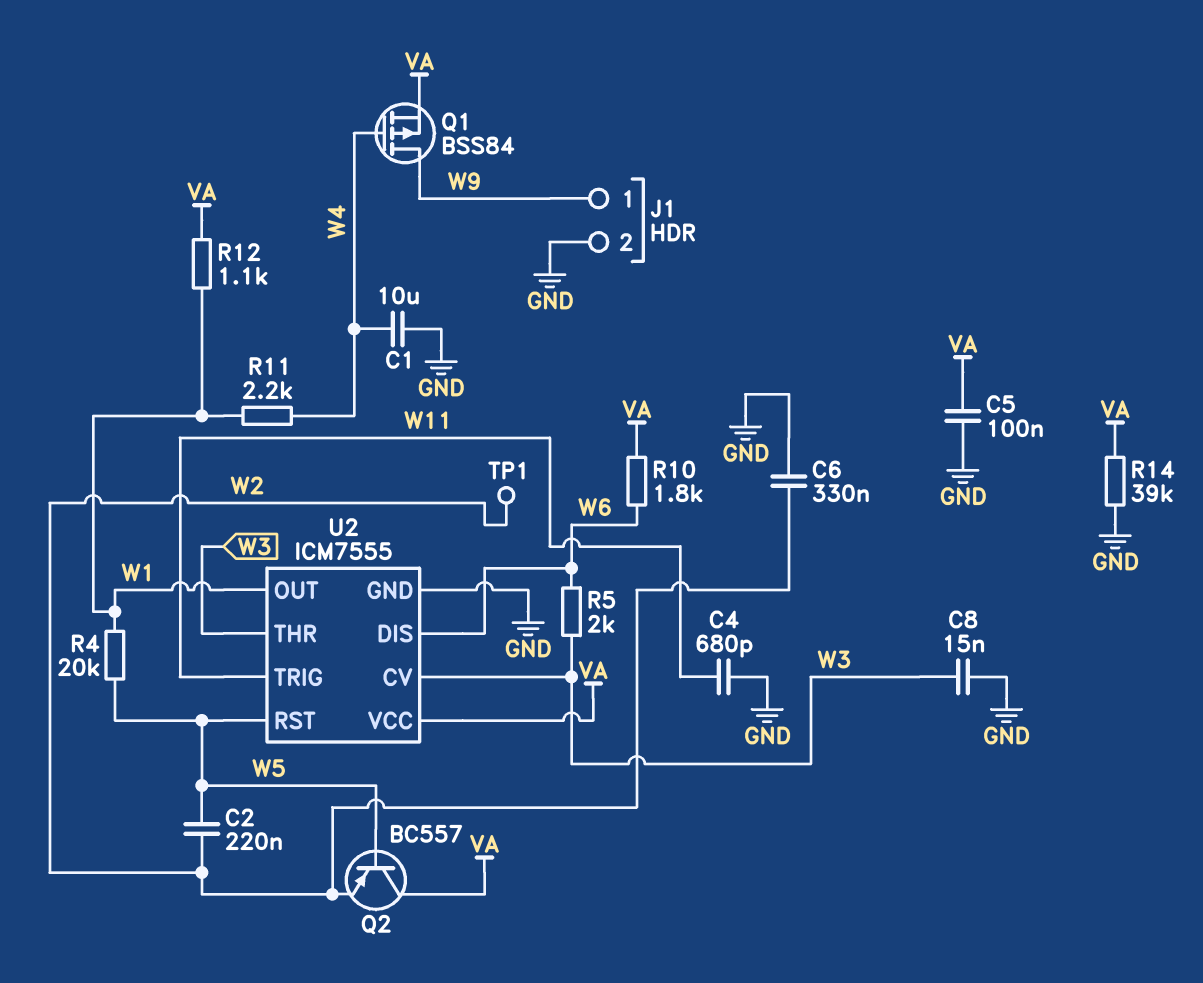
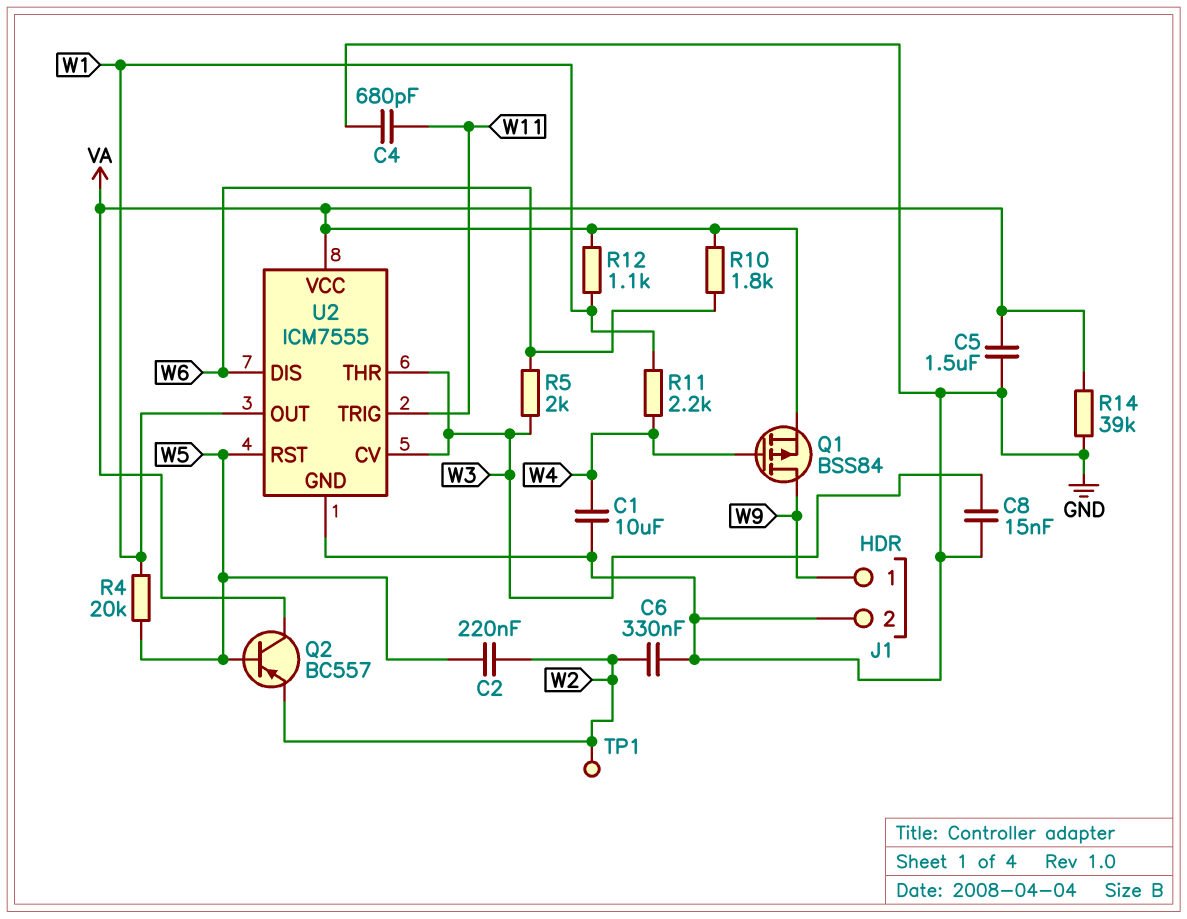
C5: 100nF (GND, VA) -> 1.5uF (GND, VA)

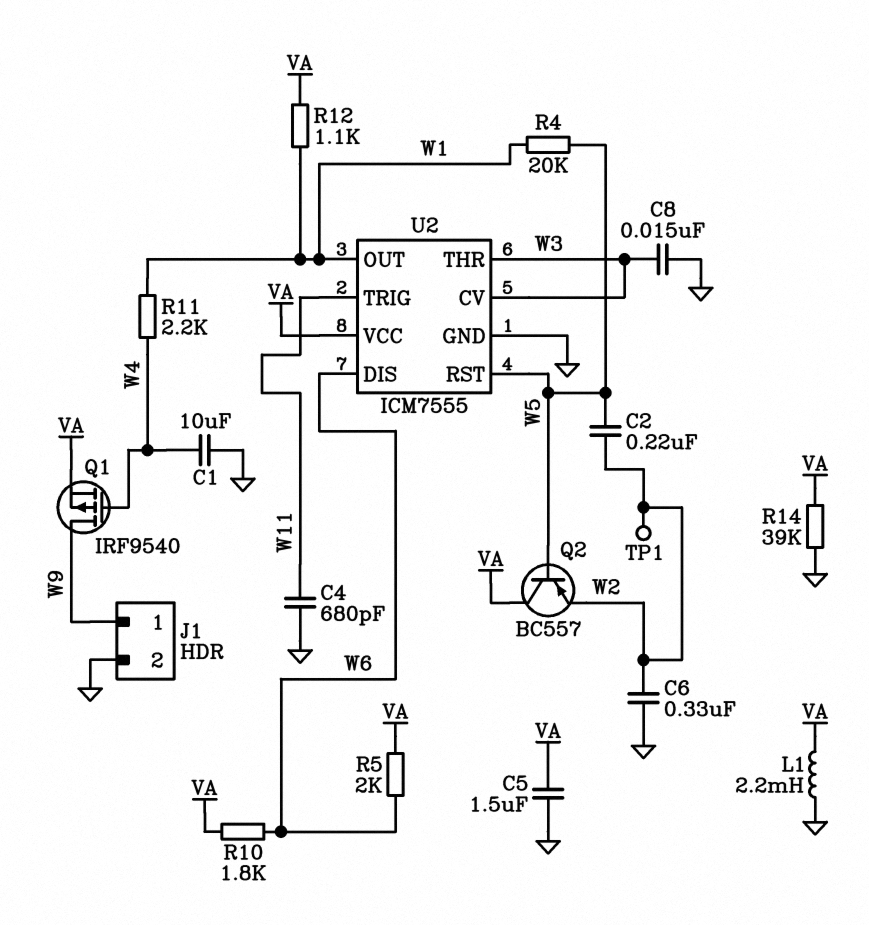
L1: none -> 2.2mH (GND, VA)
Q1: PMOS BSS84 (G W4, D W9, S VA) -> PMOS IRF9540 (G W4, D W9, S VA)
R5: 2k (W3, W6) -> 2k (VA, W6)

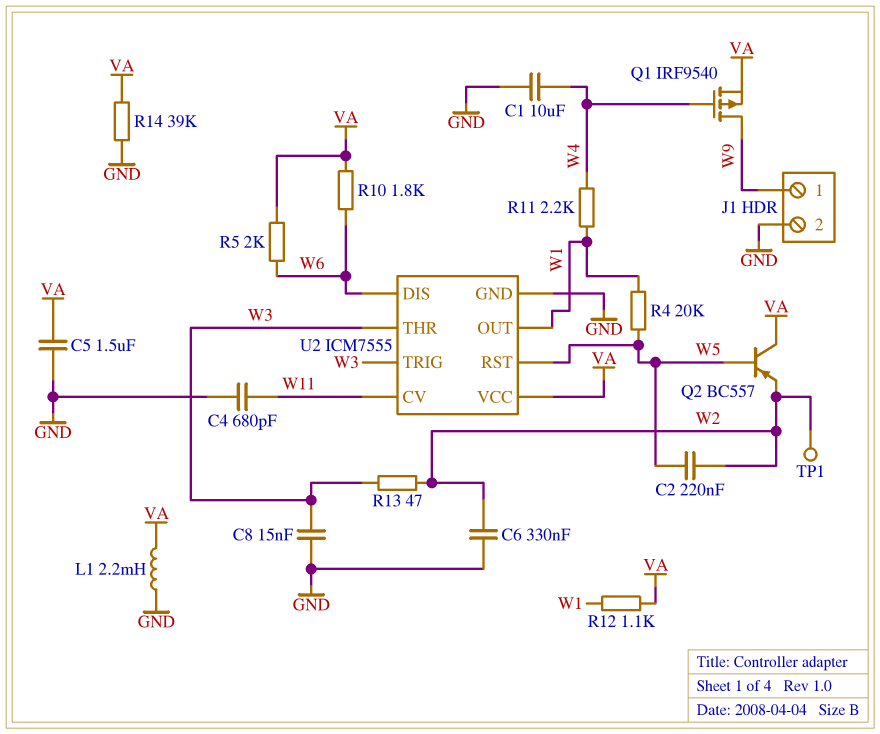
R13: none -> 47 (W2, W3)
U2 pin CV: W3 -> W11
U2 pin TRIG: W11 -> W3

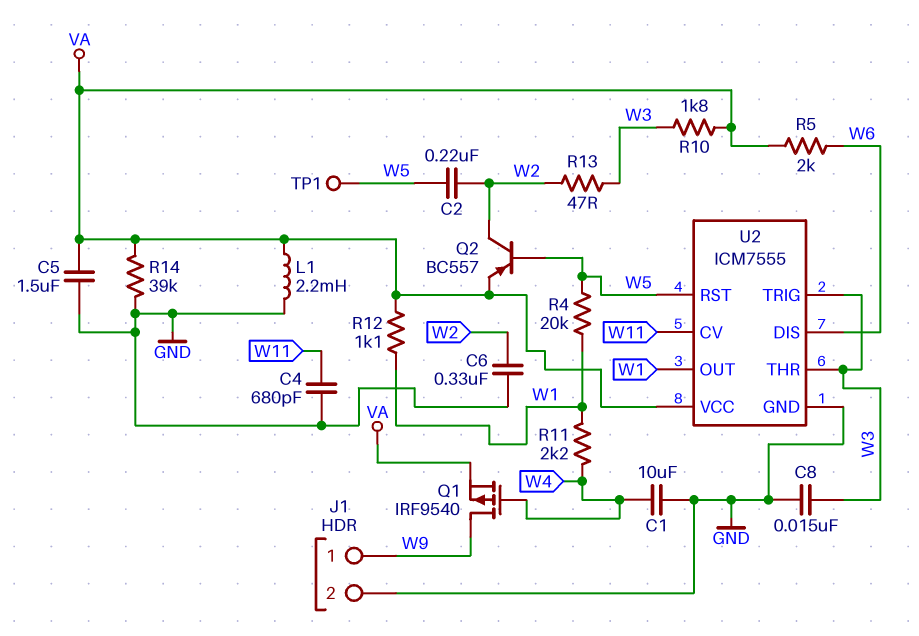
Q2: PNP BC557 (B W5, C VA, E W2) -> PNP BC557 (B W5, C W2, E VA)
R10: 1.8k (VA, W6) -> 1.8k (VA, W3)
TP1: test point (W2) -> test point (W5)

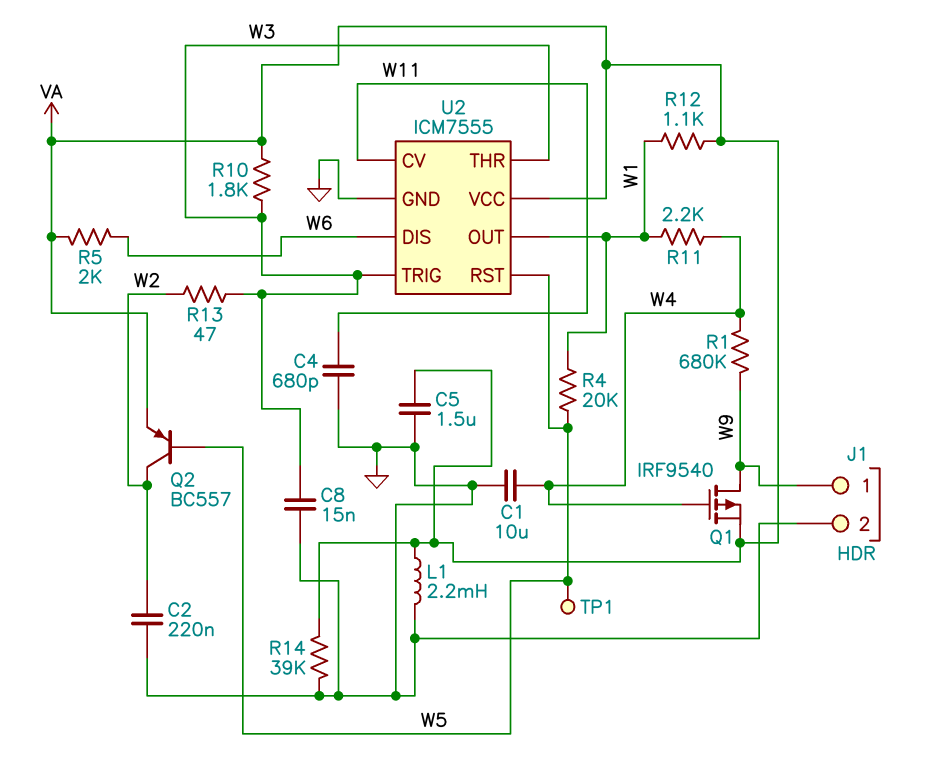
C2: 220nF (W2, W5) -> 220nF (GND, W2)
C6: 330nF (GND, W2) -> none
R1: none -> 680k (W4, W9)

